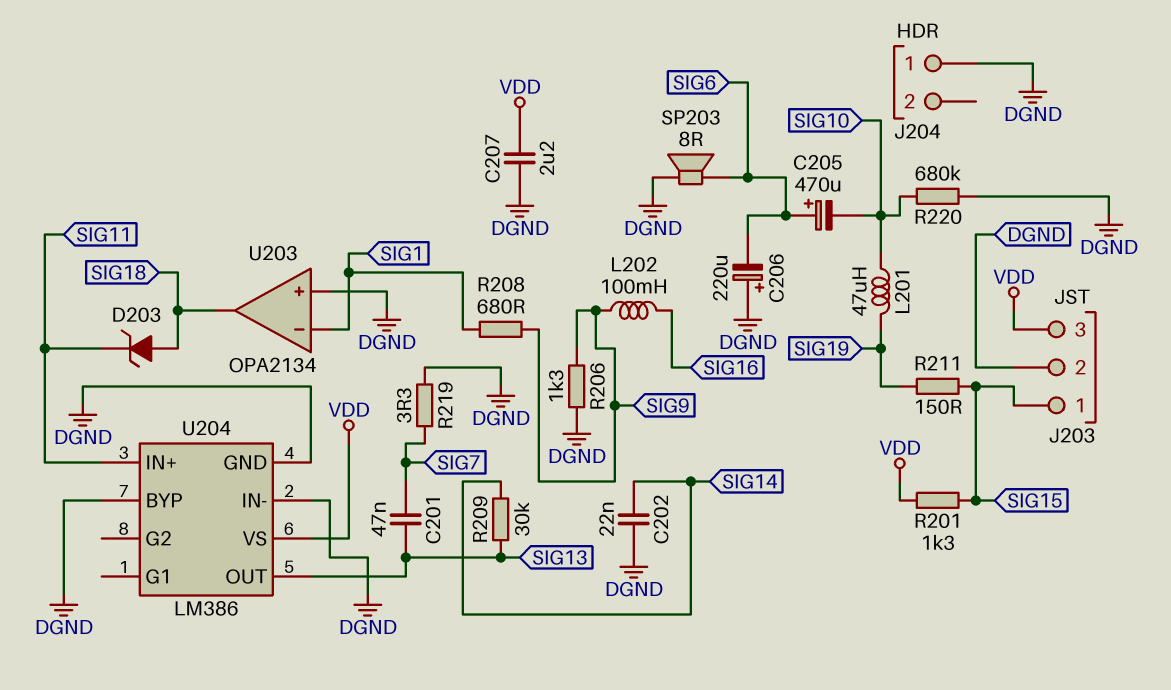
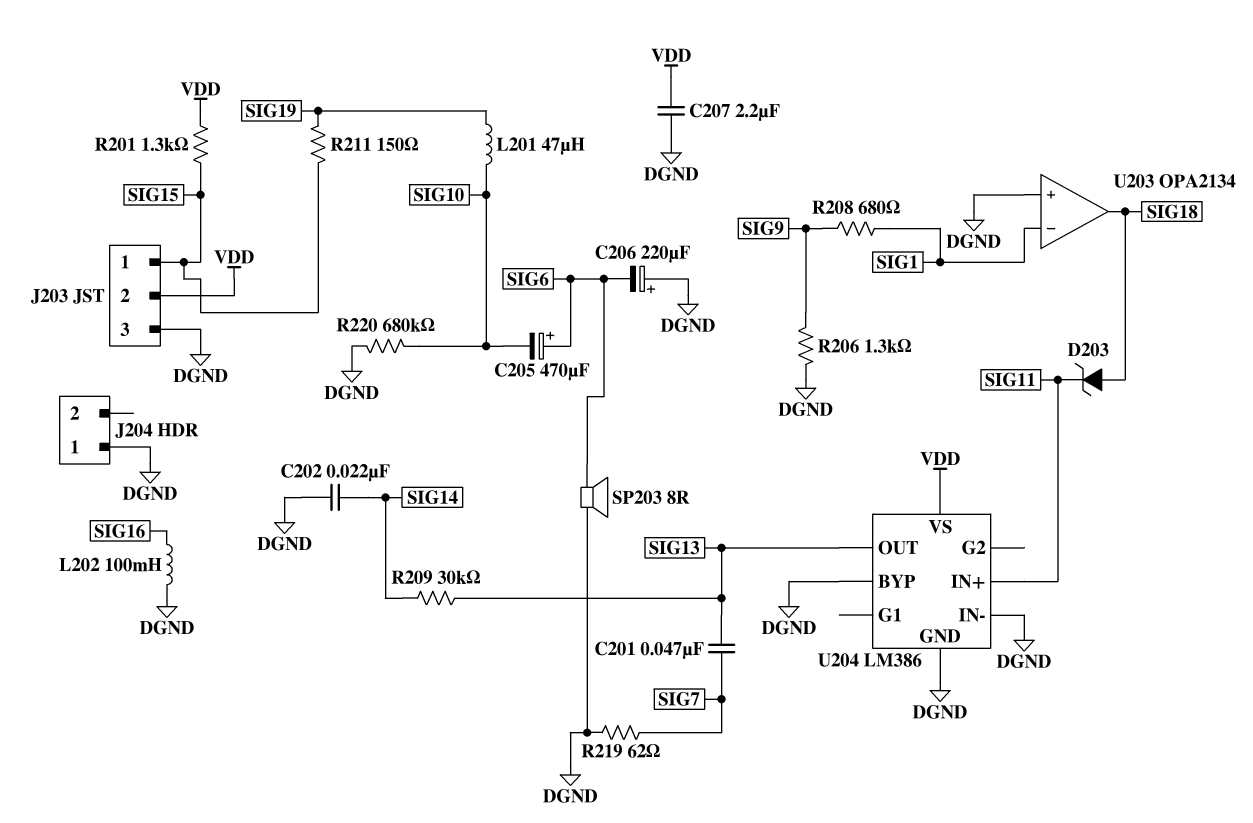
J203 pin 2: DGND -> VDD
J203 pin 3: VDD -> DGND
L202: 100mH (SIG9, SIG16) -> 100mH (DGND, SIG16)
R219: 3.3 (DGND, SIG7) -> 62 (DGND, SIG7)

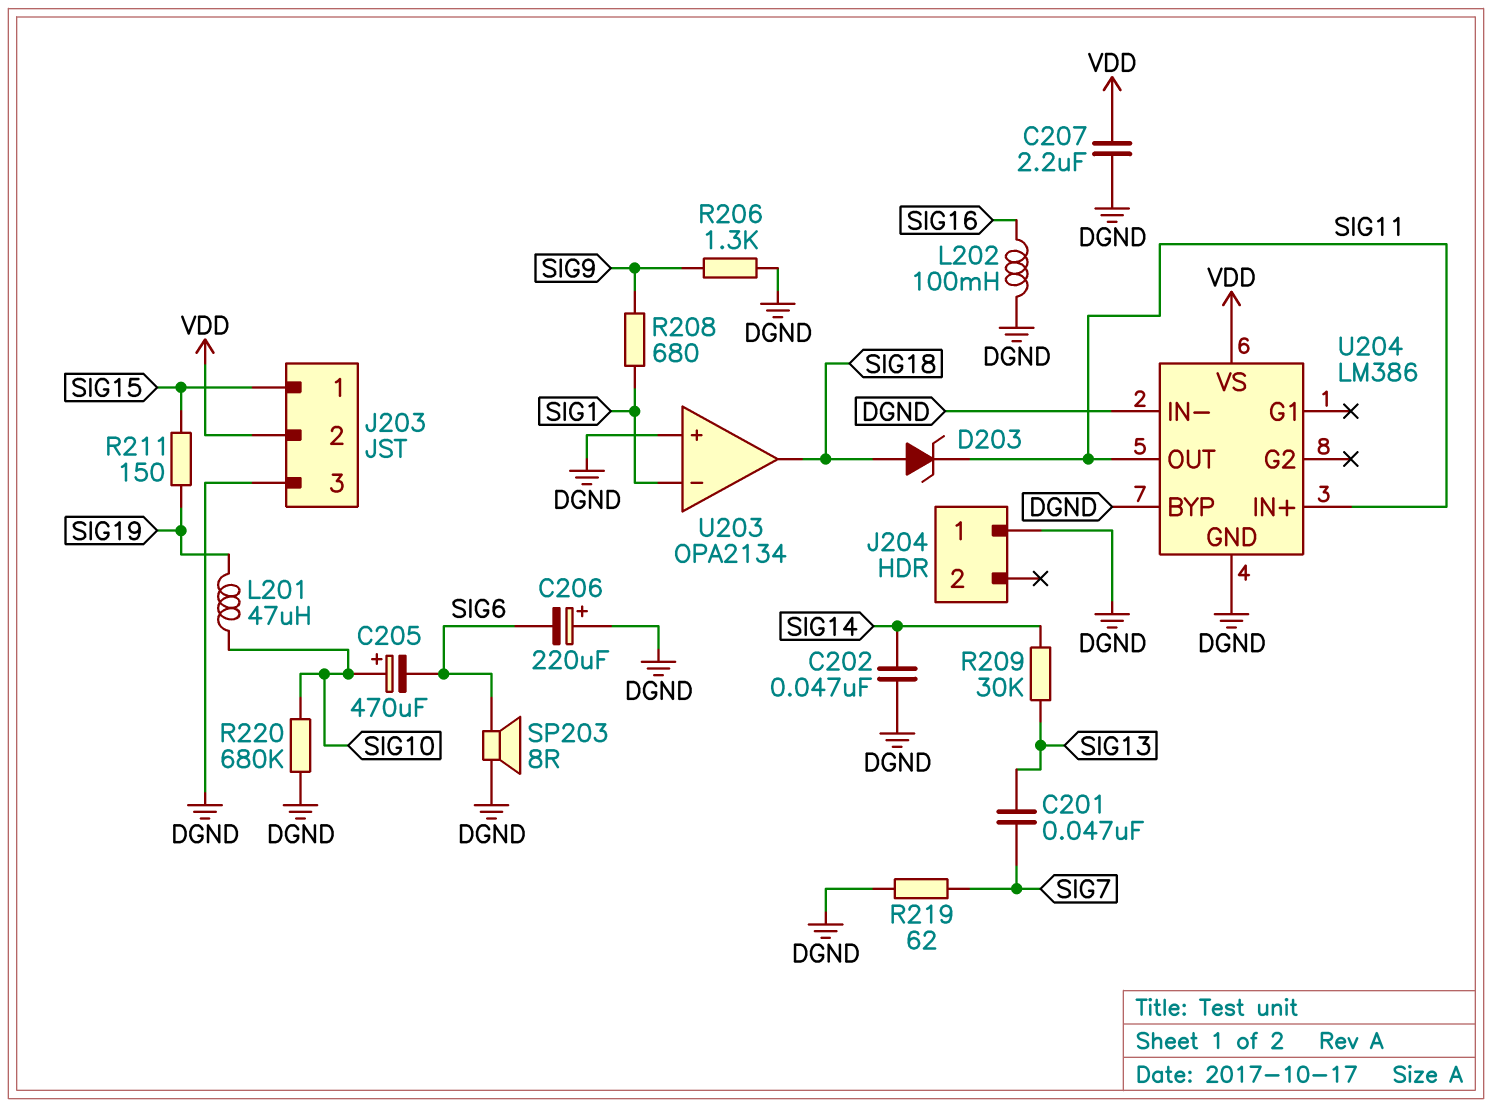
C202: 22nF (DGND, SIG14) -> 47nF (DGND, SIG14)
C205: 470uF (plus SIG6, minus SIG10) -> 470uF (plus SIG10, minus SIG6)
R201: 1.3k (SIG15, VDD) -> none
U204 pin OUT: SIG13 -> SIG11

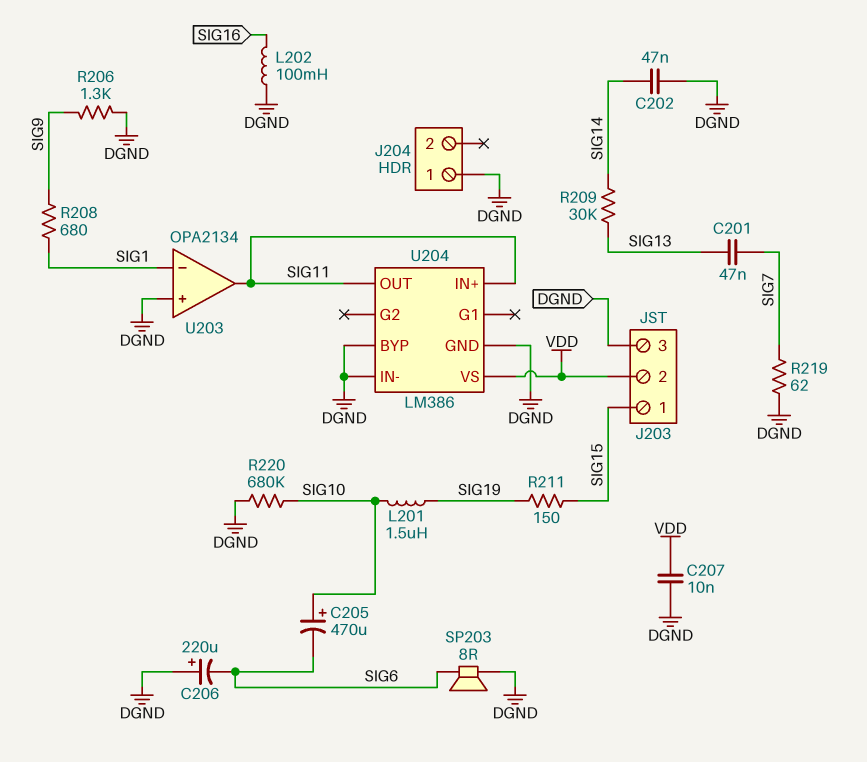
C207: 2.2uF (DGND, VDD) -> 10nF (DGND, VDD)
D203: zener (A SIG18, K SIG11) -> none
L201: 47uH (SIG10, SIG19) -> 1.5uH (SIG10, SIG19)
U203 pin out: SIG18 -> SIG11

